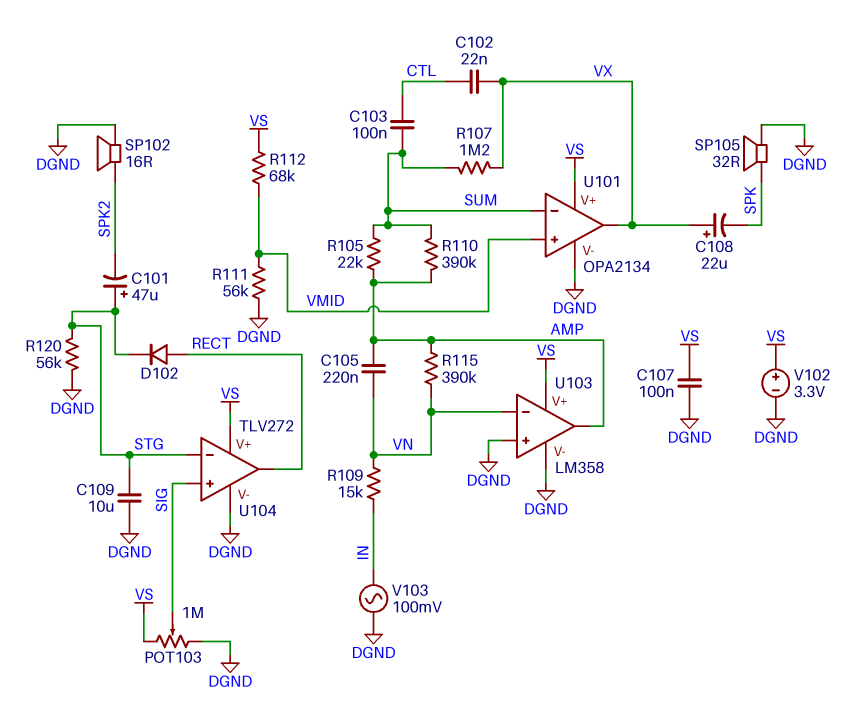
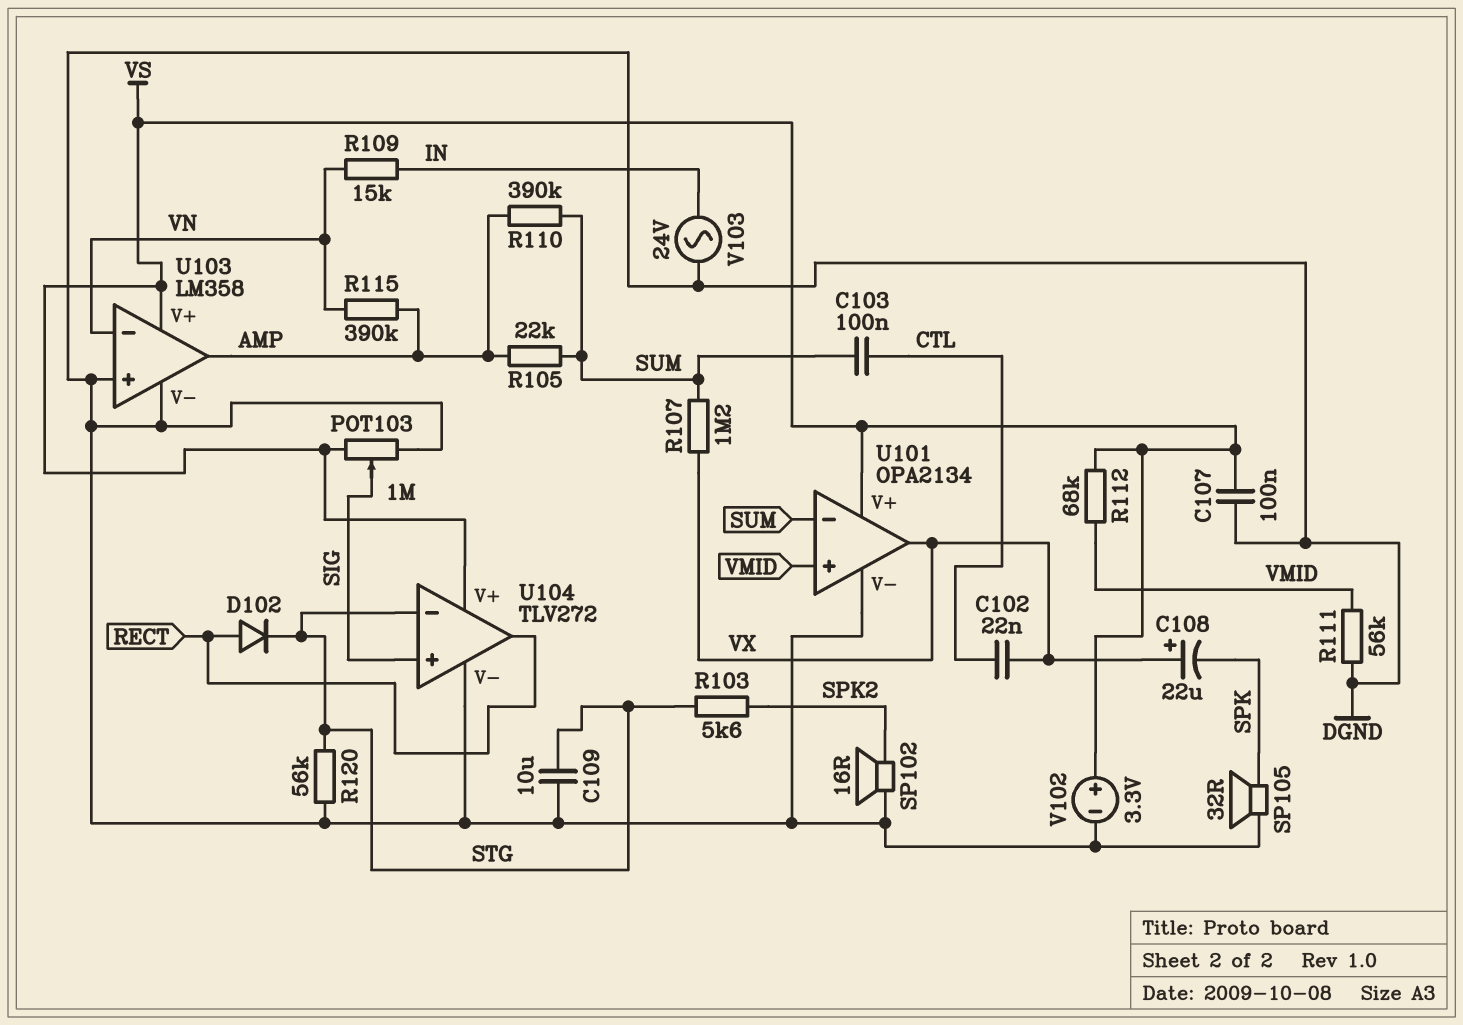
C101: 47uF (plus STG, minus SPK2) -> none
C105: 220nF (AMP, VN) -> none
R103: none -> 5.6k (SPK2, STG)
V103: AC 100mV (DGND, IN) -> AC 24V (DGND, IN)

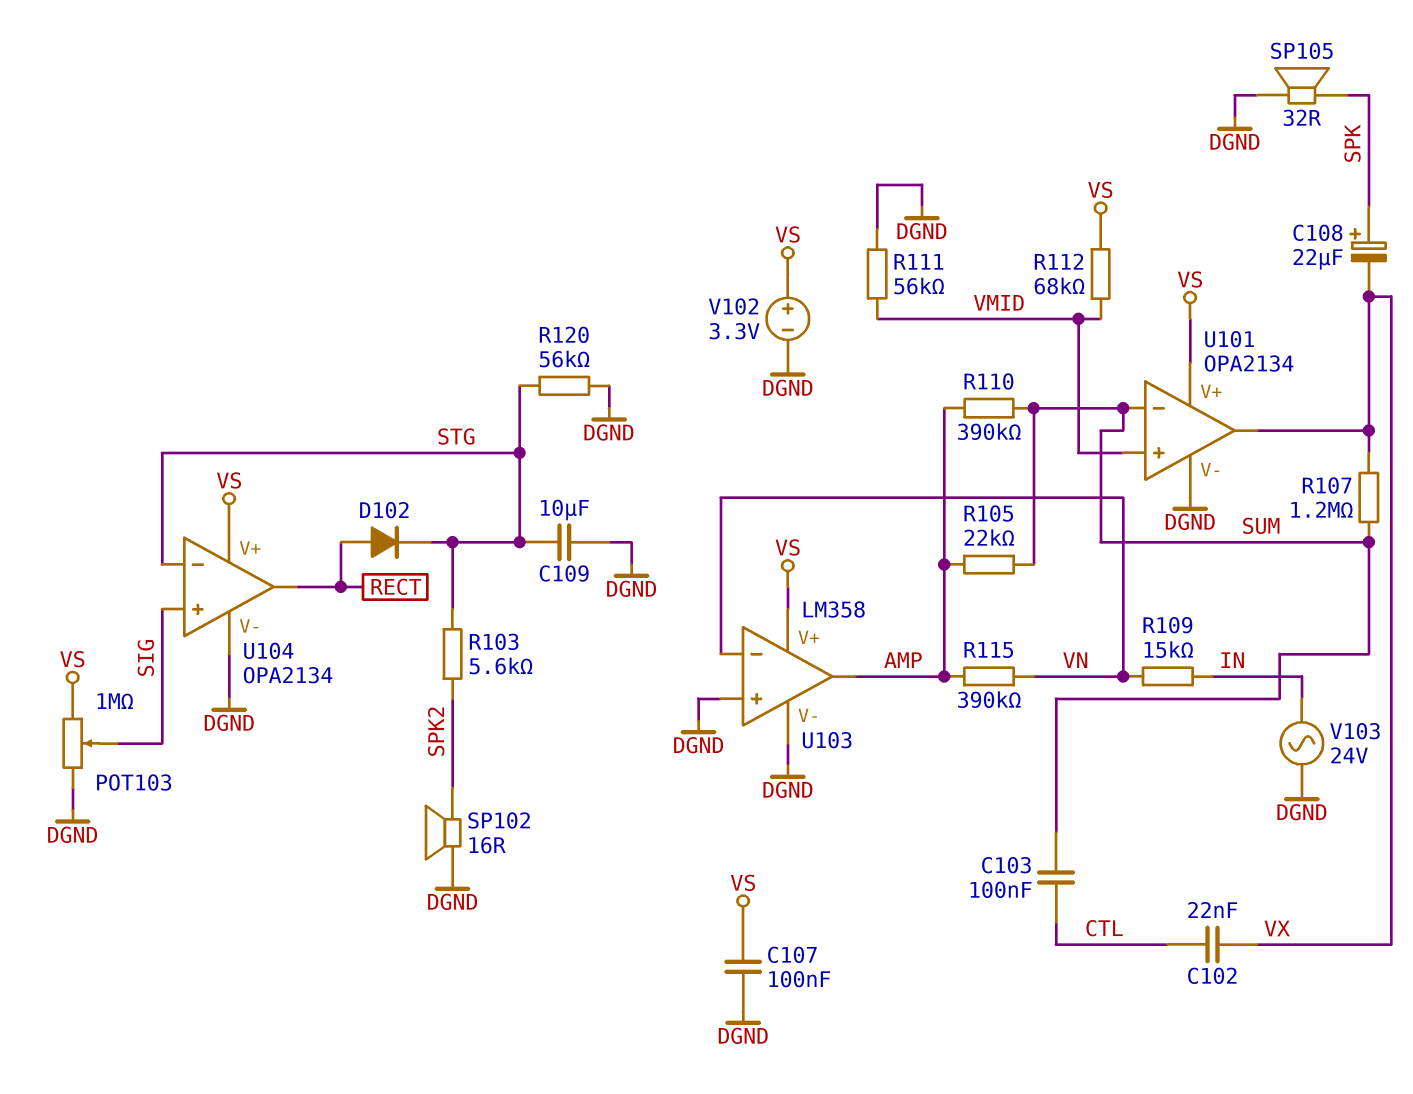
C108: 22uF (plus VX, minus SPK) -> 22uF (plus SPK, minus VX)
U104: TLV272 -> OPA2134

